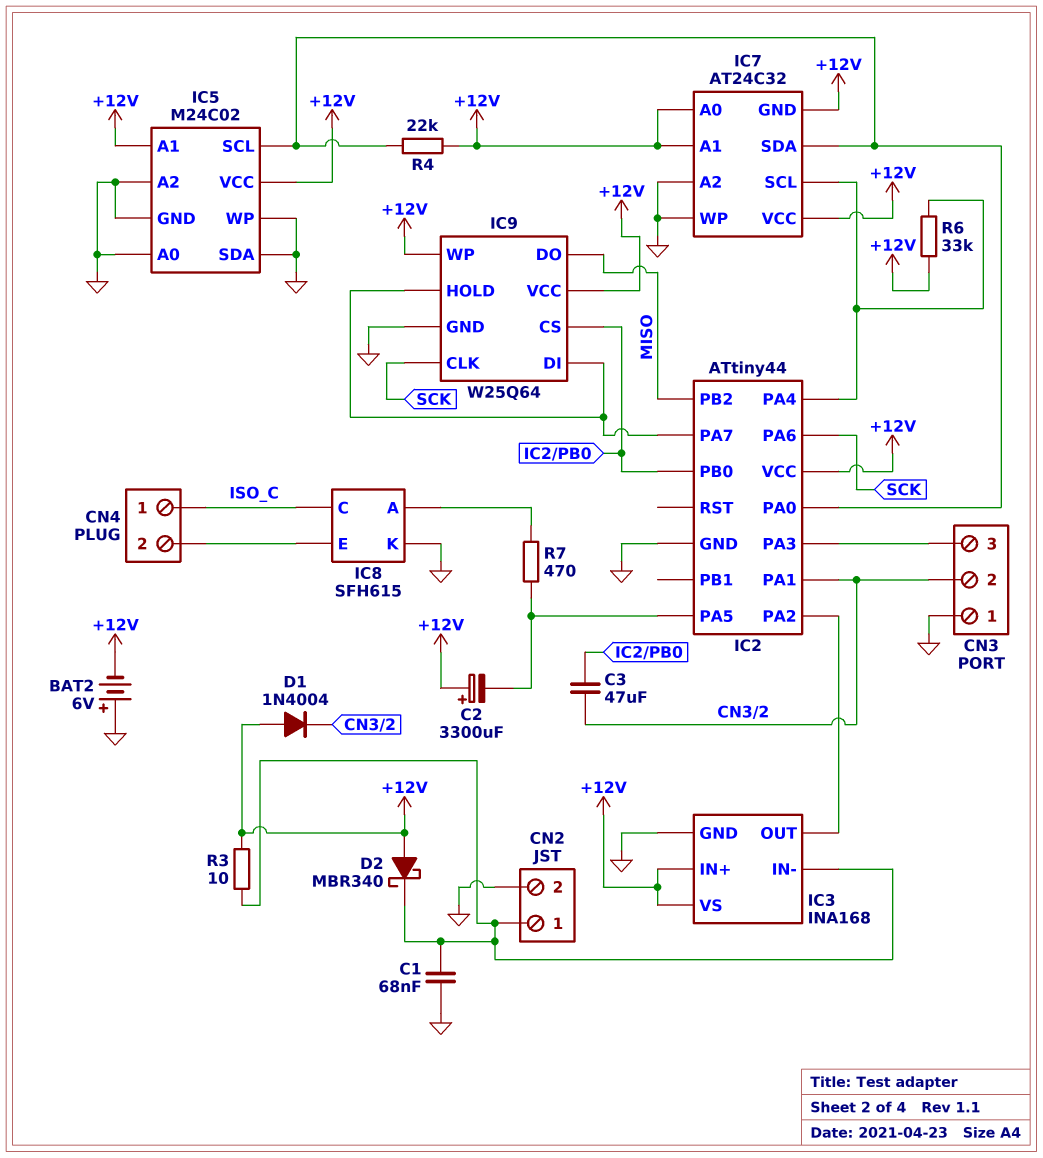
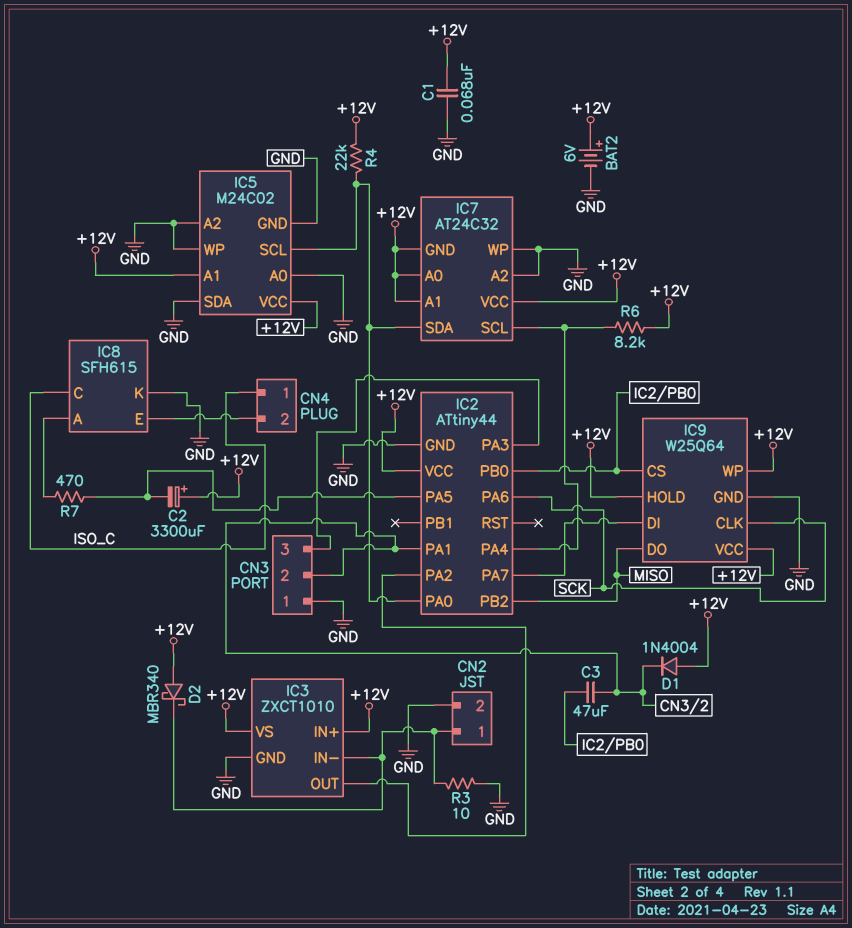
BAT2: 6V (plus GND, minus +12V) -> 6V (plus +12V, minus GND)
C1: 68nF (CN2/1, GND) -> 68nF (+12V, GND)
IC3: INA168 -> ZXCT1010
IC9 pin HOLD: IC2/PA7 -> +12V
R3: 10 (+12V, CN2/1) -> 10 (CN2/1, GND)
R6: 33k (+12V, IC2/PA4) -> 8.2k (+12V, IC2/PA4)

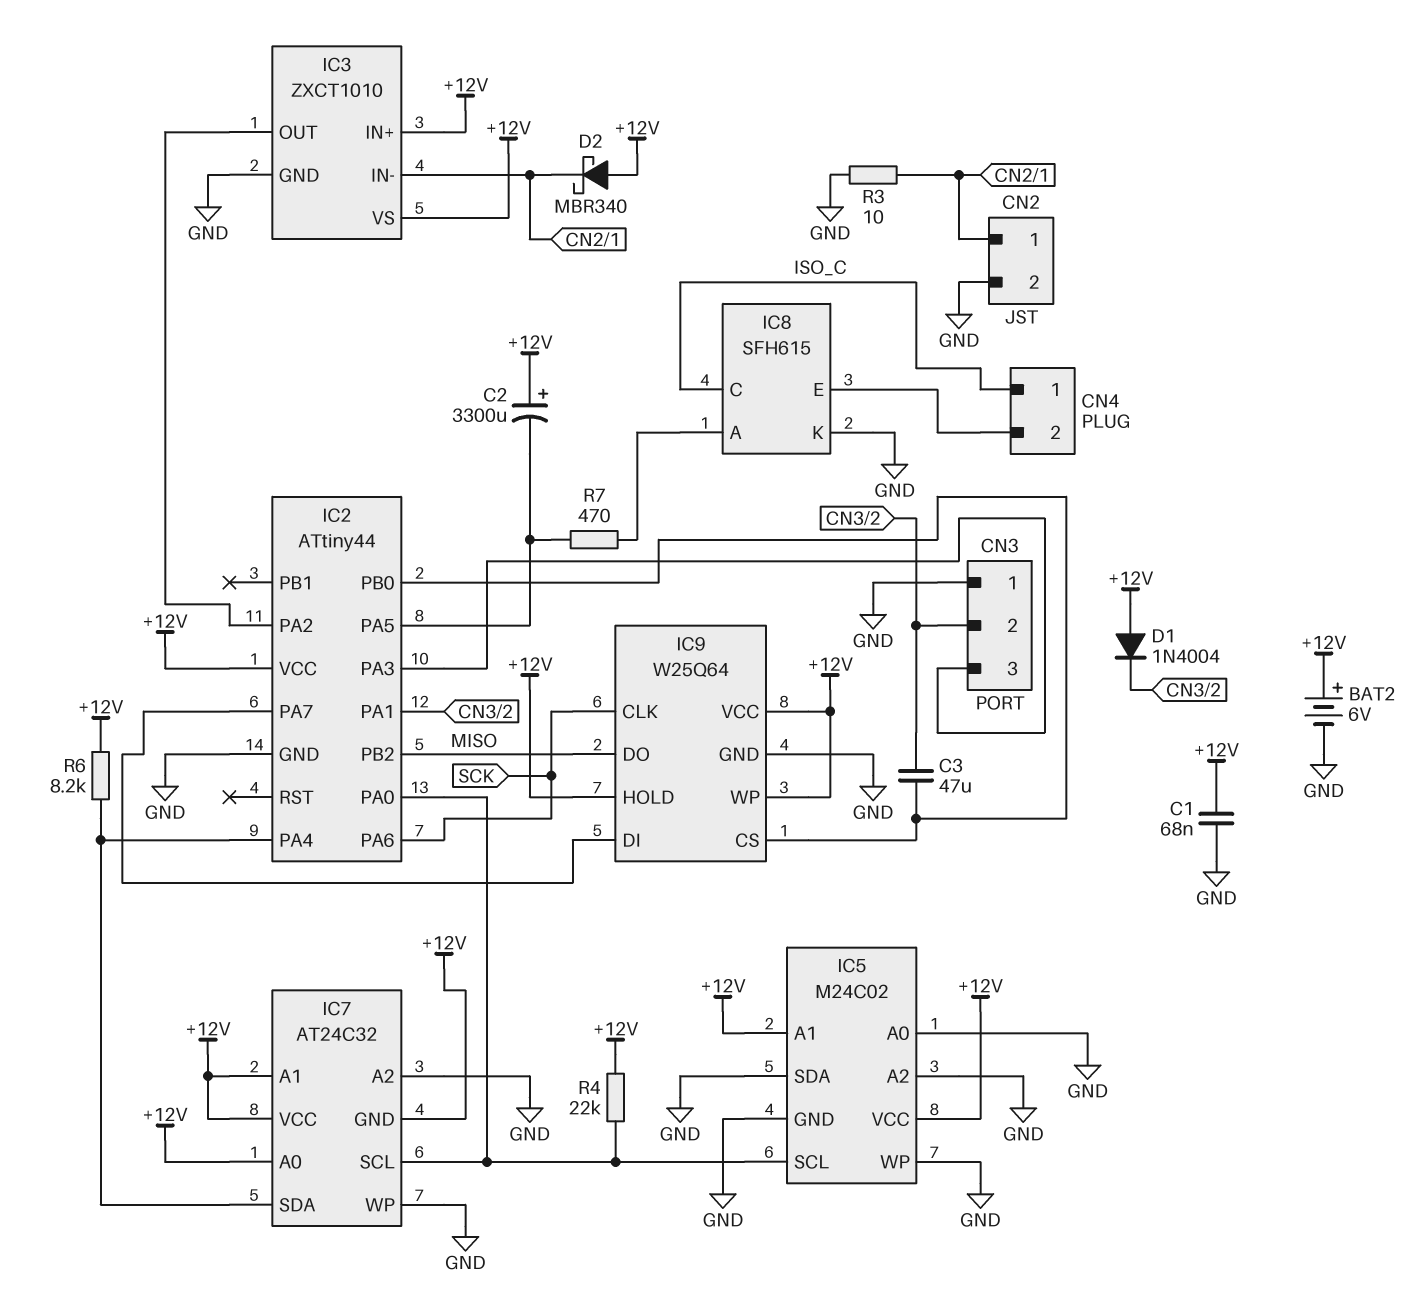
IC7 pin SCL: IC2/PA4 -> IC2/PA0
IC7 pin SDA: IC2/PA0 -> IC2/PA4

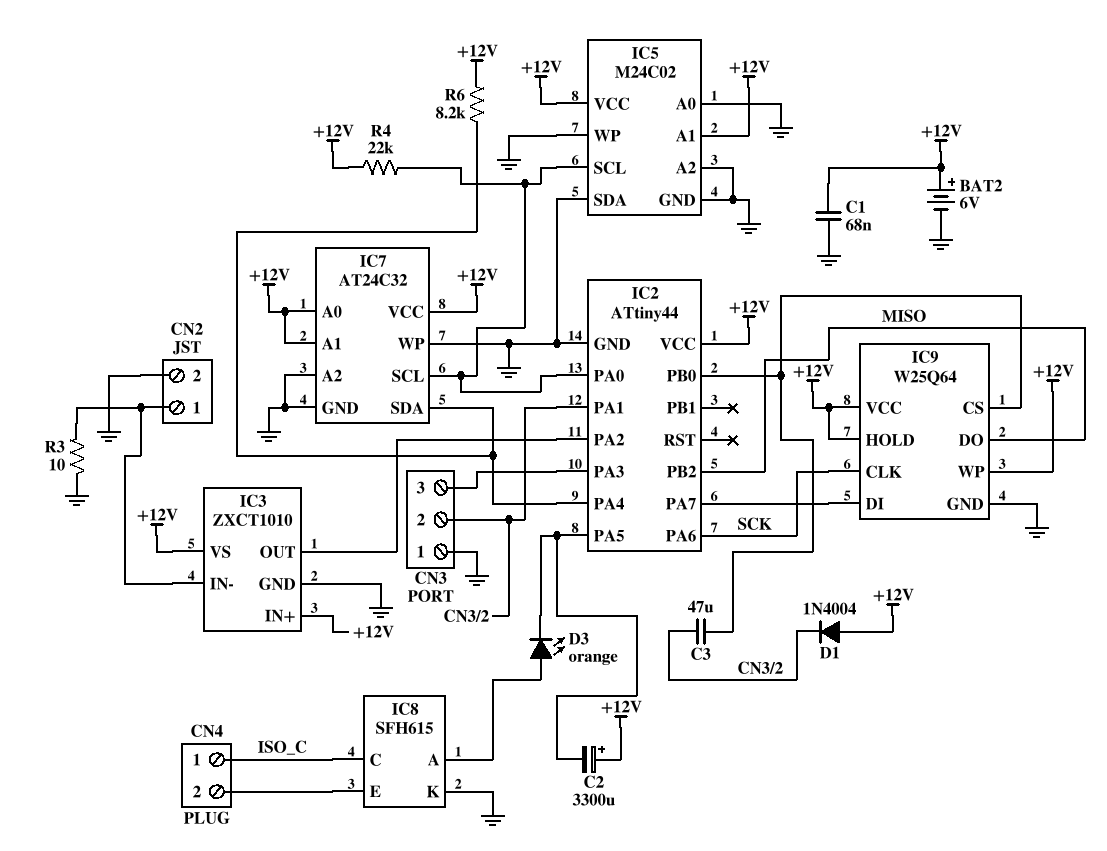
D2: schottky MBR340 (A +12V, K CN2/1) -> none
D3: none -> LED orange (A IC8/A, K IC2/PA5)
IC7 pin GND: +12V -> GND
R7: 470 (IC2/PA5, IC8/A) -> none

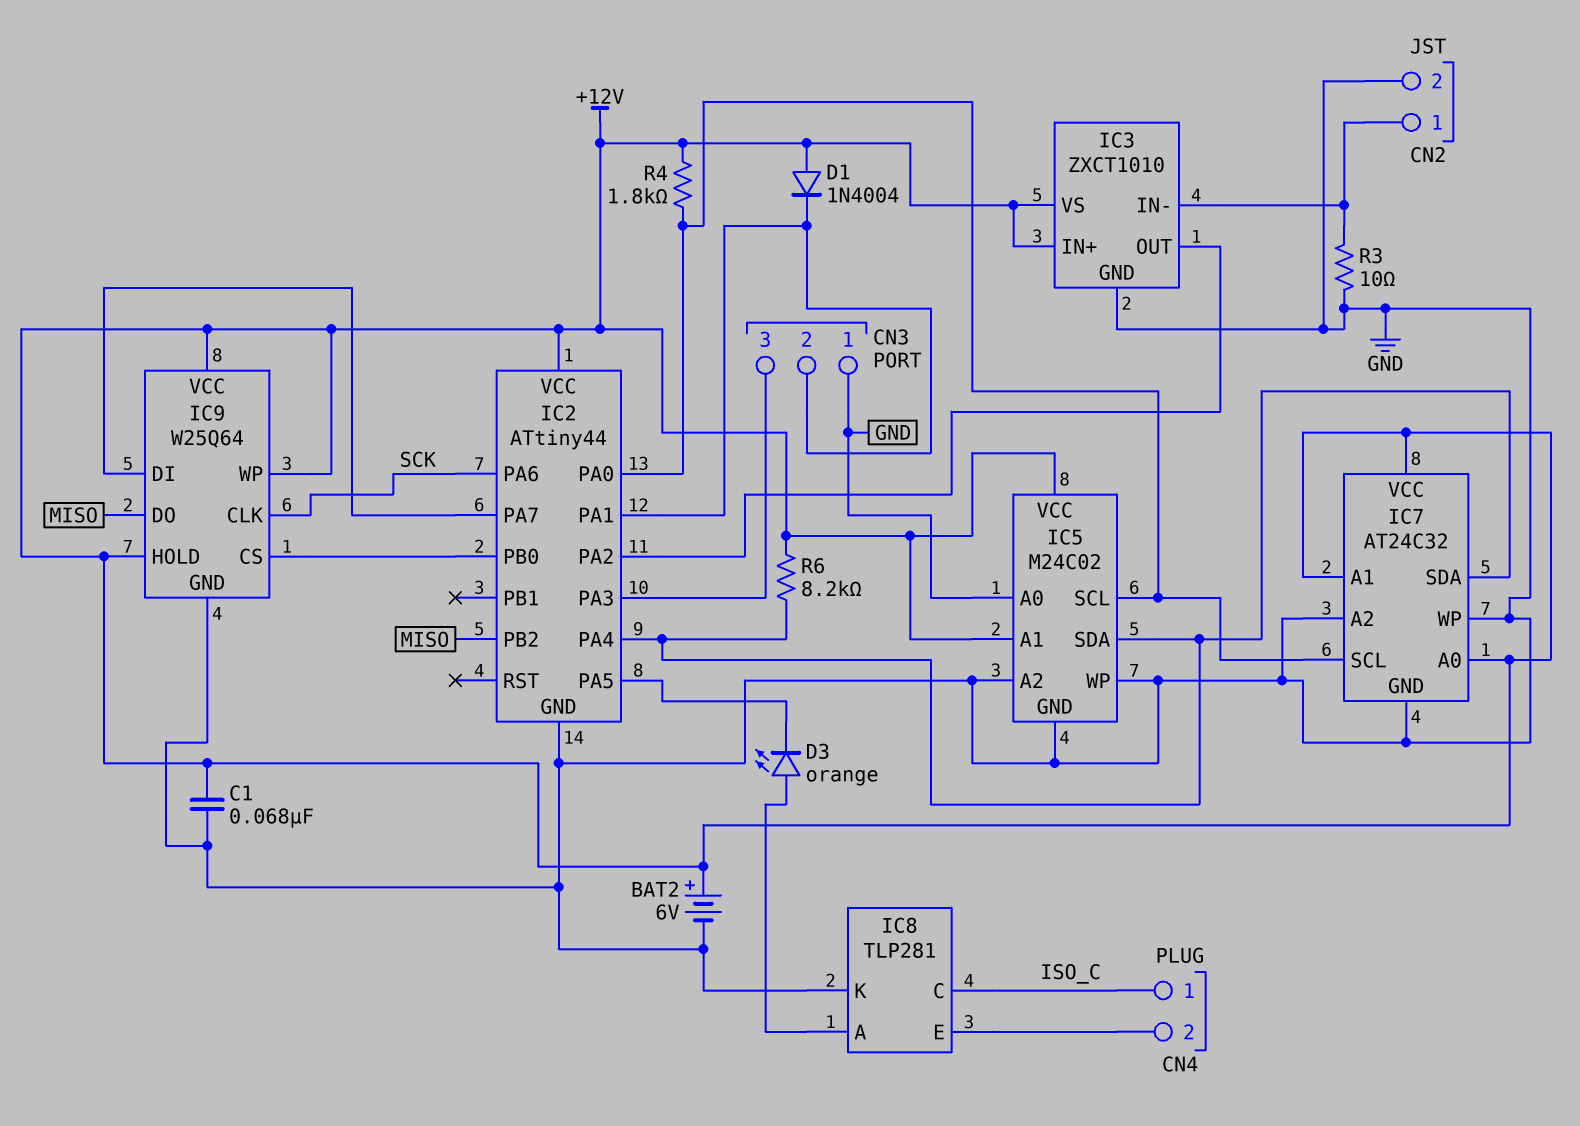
C2: 3300uF (plus +12V, minus IC2/PA5) -> none
C3: 47uF (CN3/2, IC2/PB0) -> none
IC5 pin SDA: GND -> IC2/PA4
IC8: SFH615 -> TLP281
R4: 22k (+12V, IC2/PA0) -> 1.8k (+12V, IC2/PA0)

